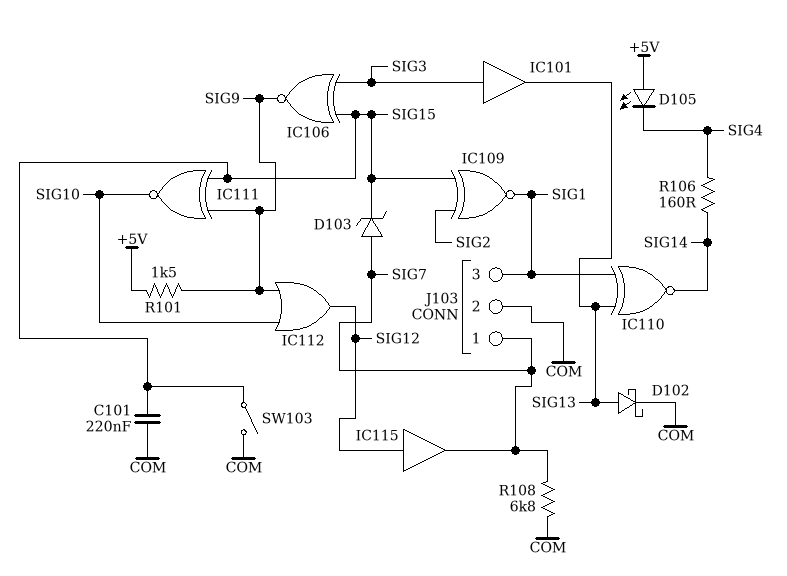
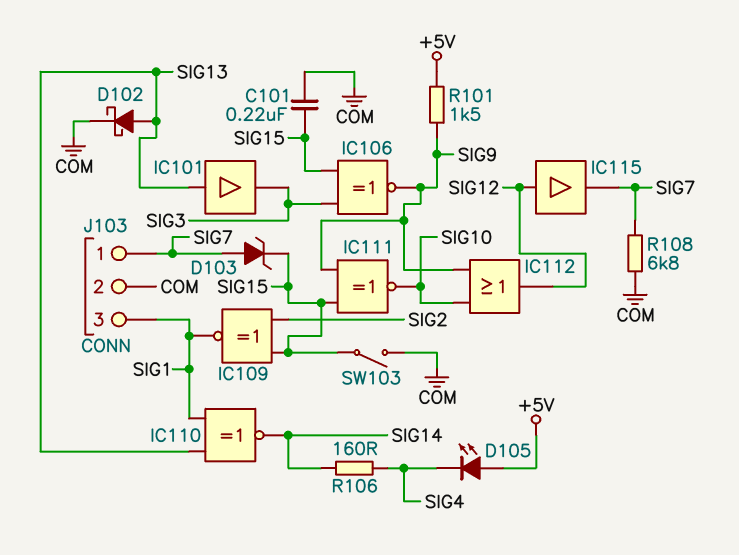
IC101: buffer (in SIG3, out SIG13) -> buffer (in SIG13, out SIG3)

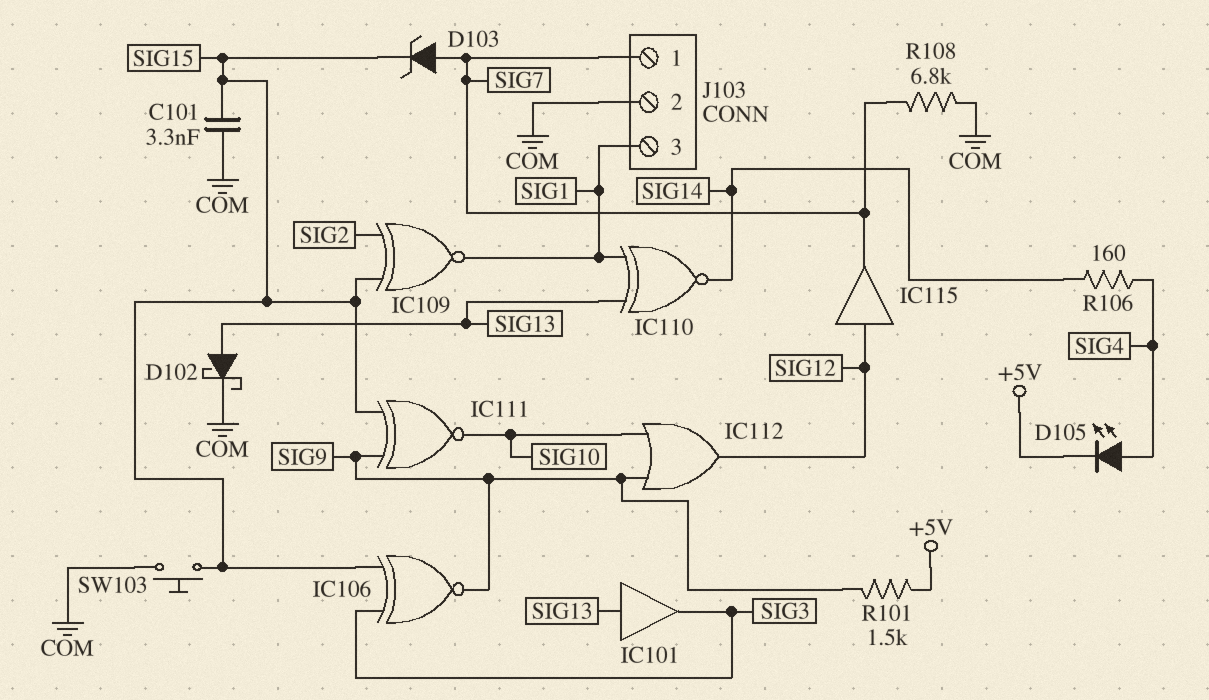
C101: 220nF (COM, SIG15) -> 3.3nF (COM, SIG15)
D105: LED (A +5V, K SIG4) -> LED (A SIG4, K +5V)
SW103: switch (COM, SIG15) -> button (COM, SIG15)

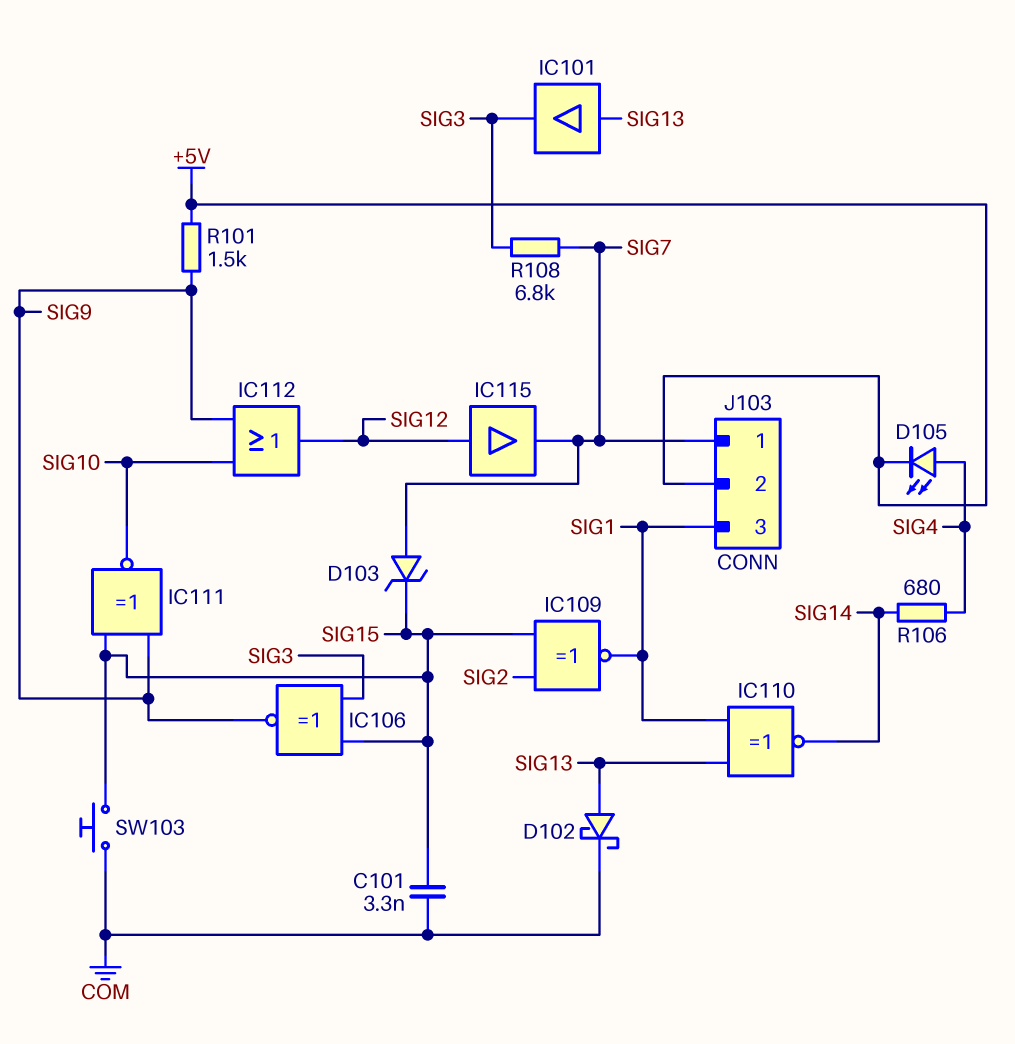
J103 pin 2: COM -> +5V
R106: 160 (SIG4, SIG14) -> 680 (SIG4, SIG14)
R108: 6.8k (COM, SIG7) -> 6.8k (SIG3, SIG7)

